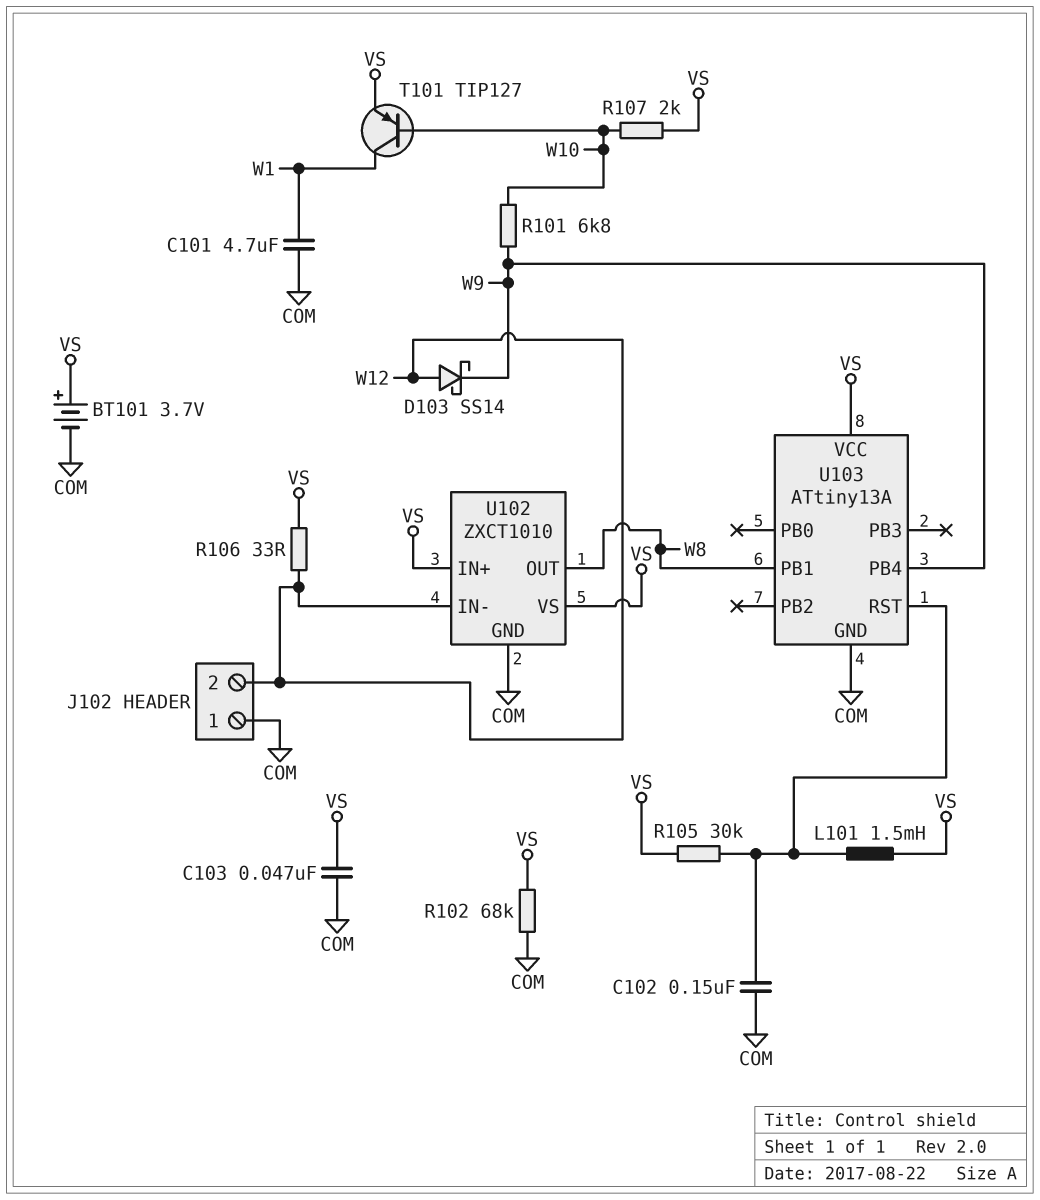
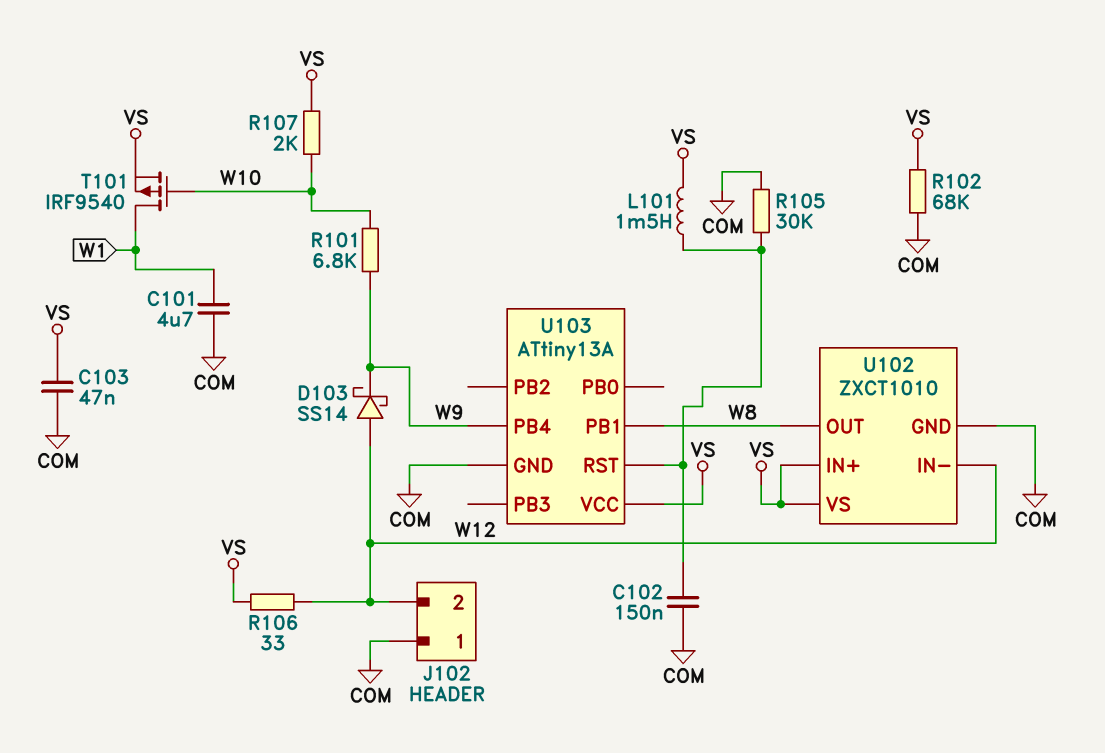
BT101: 3.7V (plus VS, minus COM) -> none
R105: 30k (U103/RST, VS) -> 30k (COM, U103/RST)
T101: PNP TIP127 (B W10, C W1, E VS) -> PMOS IRF9540 (G W10, D W1, S VS)

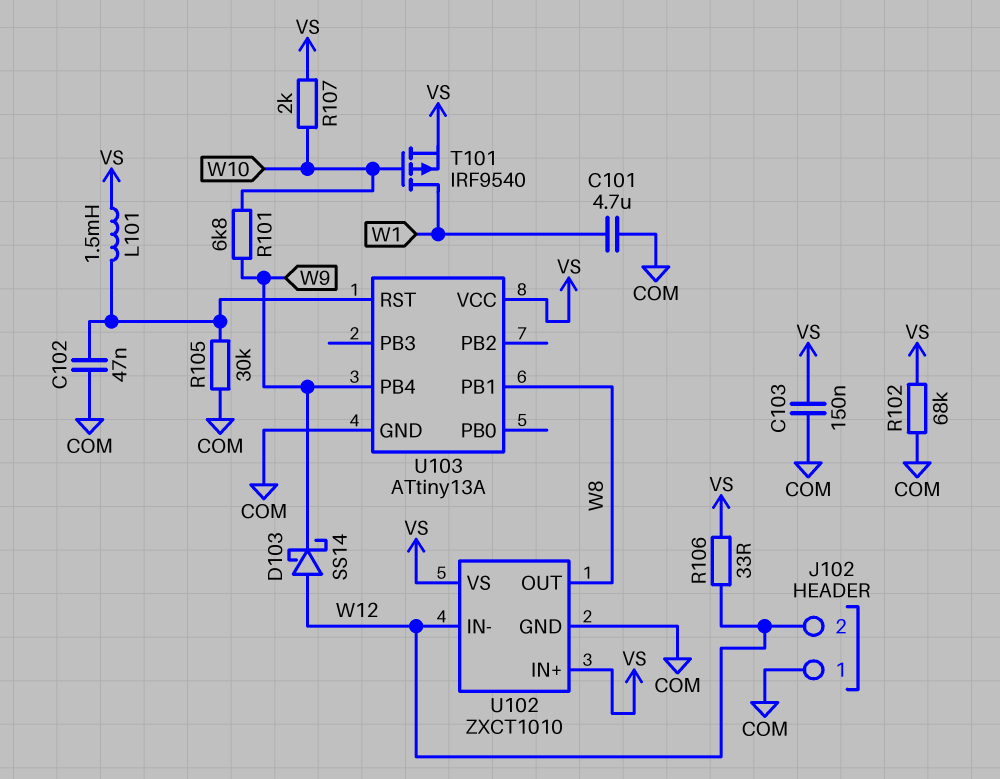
C102: 150nF (COM, U103/RST) -> 47nF (COM, U103/RST)
C103: 47nF (COM, VS) -> 150nF (COM, VS)

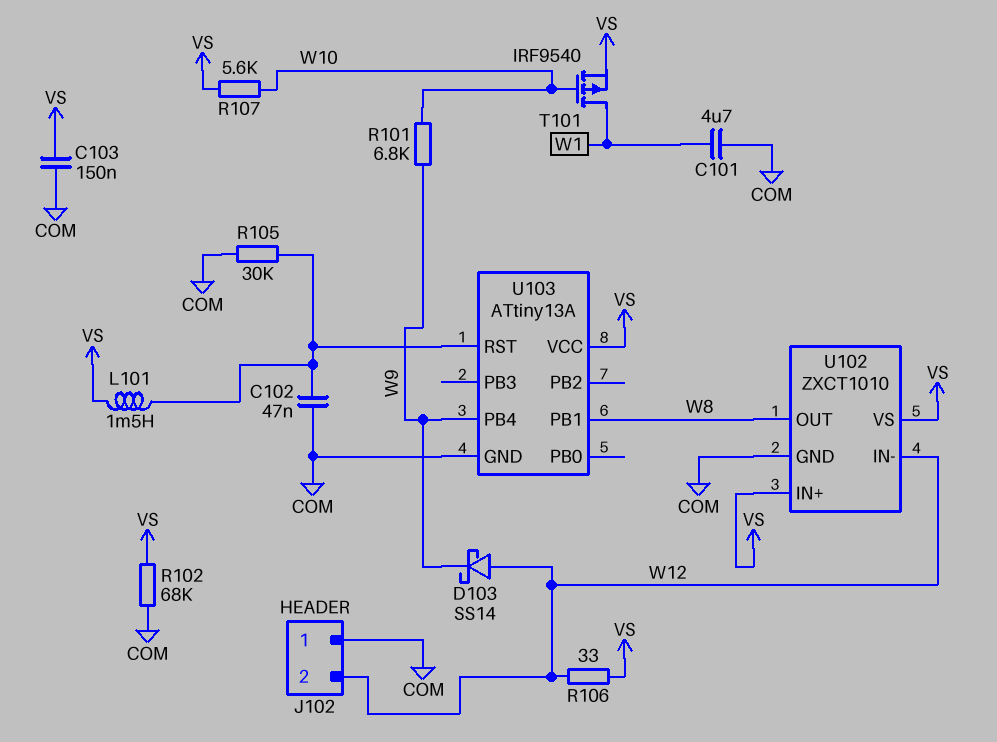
R107: 2k (VS, W10) -> 5.6k (VS, W10)

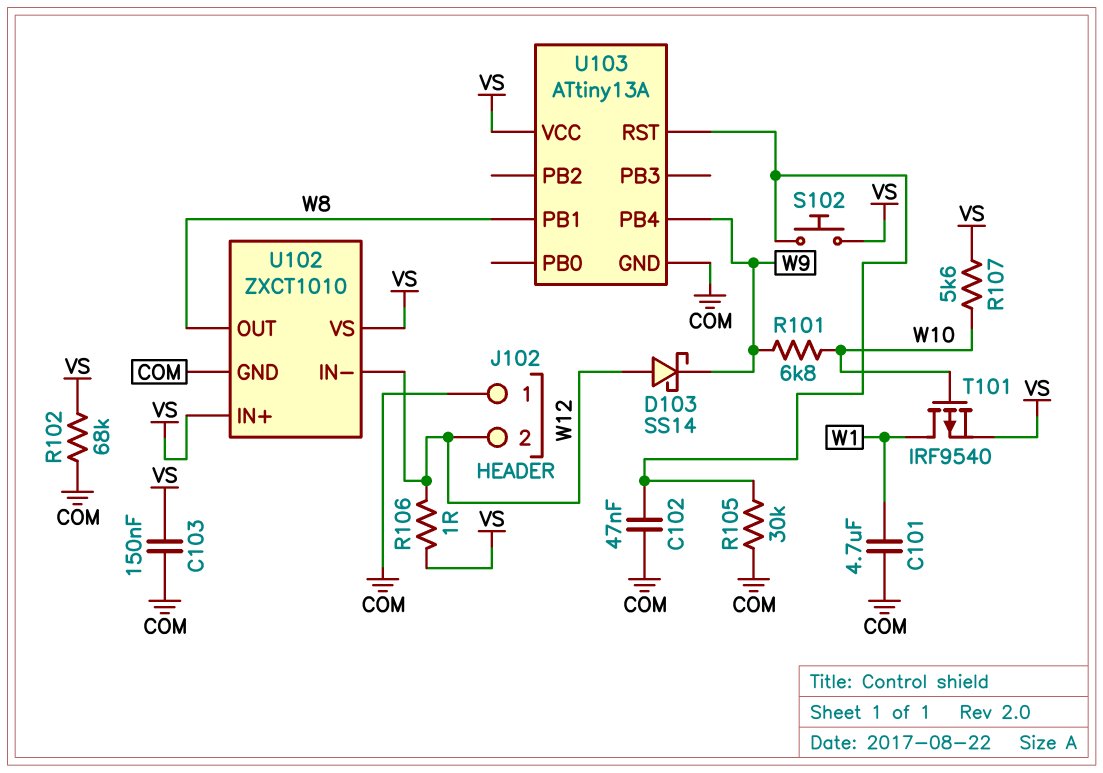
L101: 1.5mH (U103/RST, VS) -> none
R106: 33 (VS, W12) -> 1 (VS, W12)
S102: none -> button (U103/RST, VS)

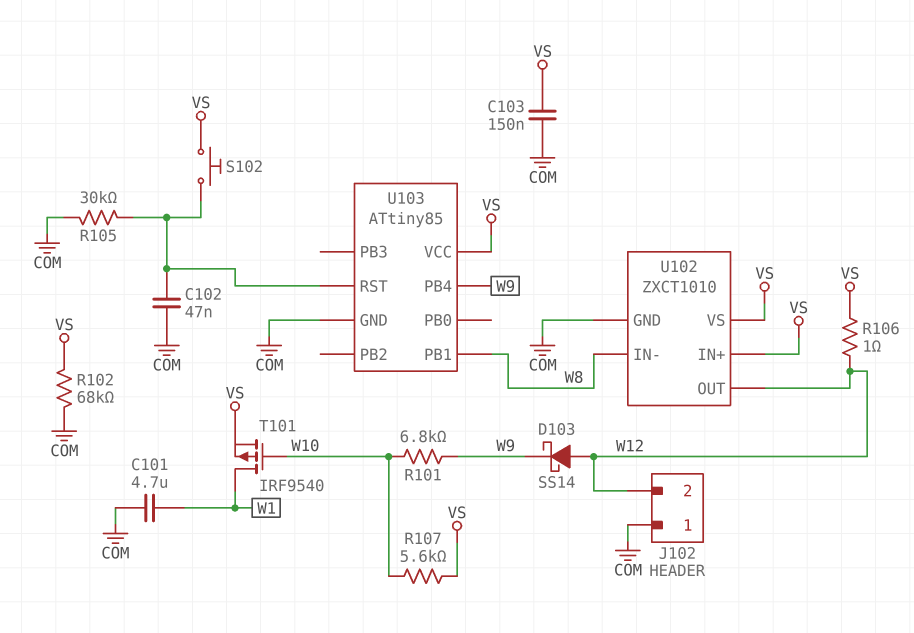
U102 pin IN-: W12 -> W8
U102 pin OUT: W8 -> W12
U103: ATtiny13A -> ATtiny85

